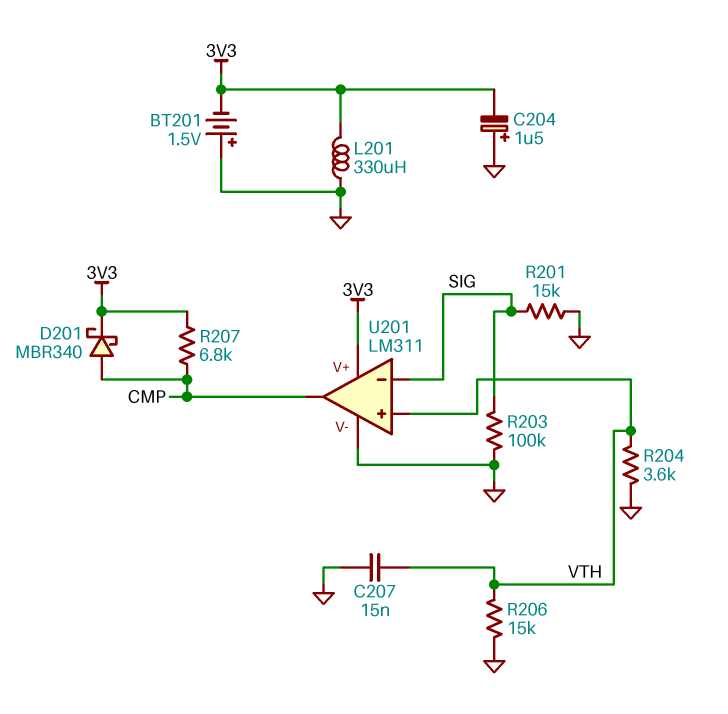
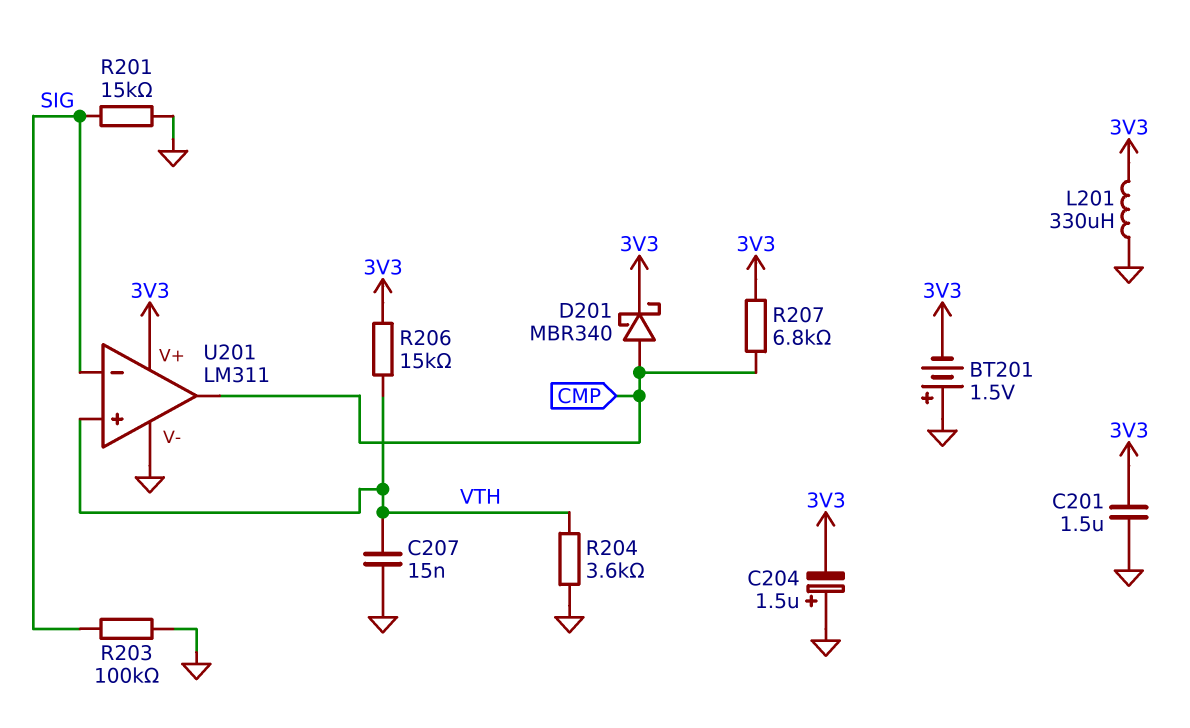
C201: none -> 1.5uF (3V3, GND)
R206: 15k (GND, VTH) -> 15k (3V3, VTH)

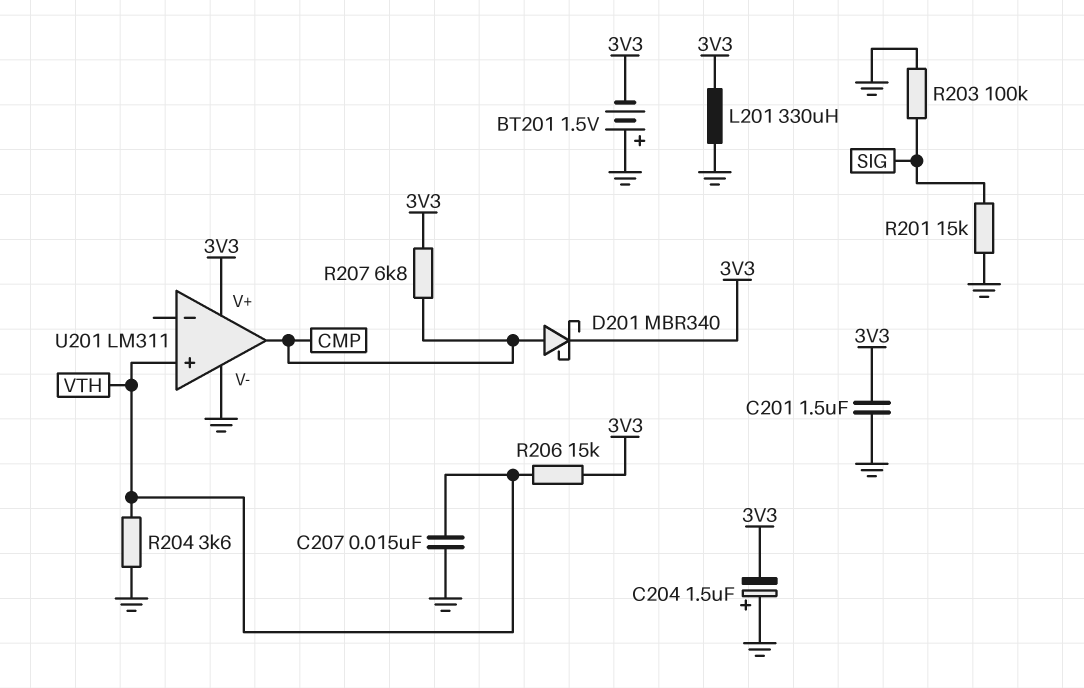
U201 pin in-: SIG -> none

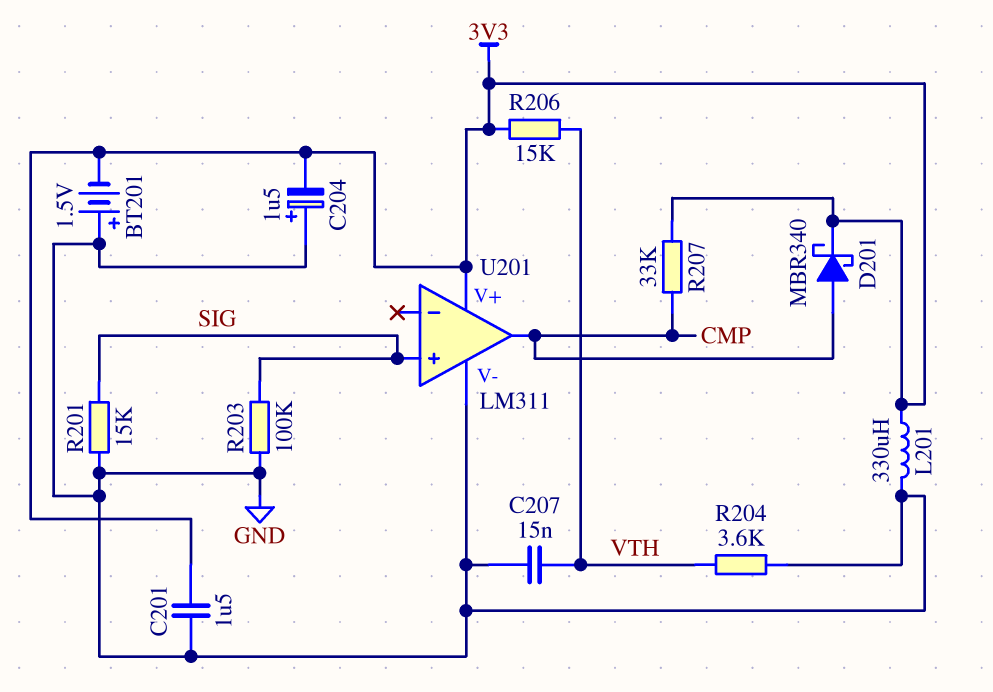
R207: 6.8k (3V3, CMP) -> 33k (3V3, CMP)
U201 pin in+: VTH -> SIG

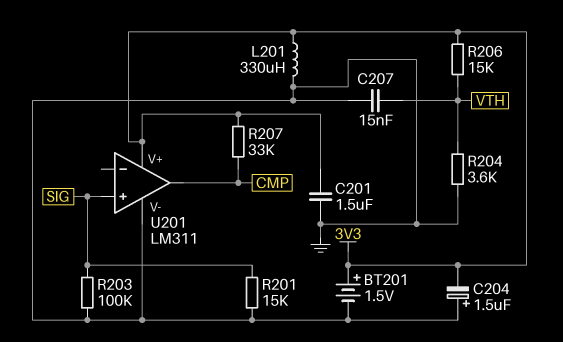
BT201: 1.5V (plus GND, minus 3V3) -> 1.5V (plus 3V3, minus GND)
D201: schottky MBR340 (A CMP, K 3V3) -> none

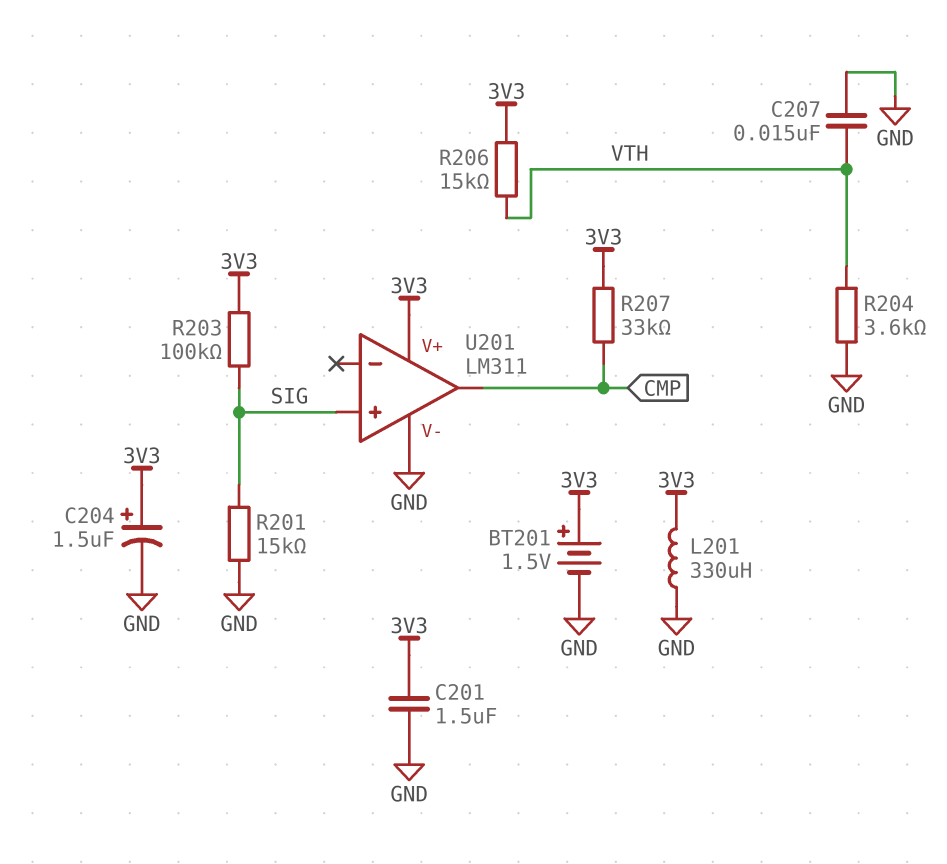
C204: 1.5uF (plus GND, minus 3V3) -> 1.5uF (plus 3V3, minus GND)
R203: 100k (GND, SIG) -> 100k (3V3, SIG)

